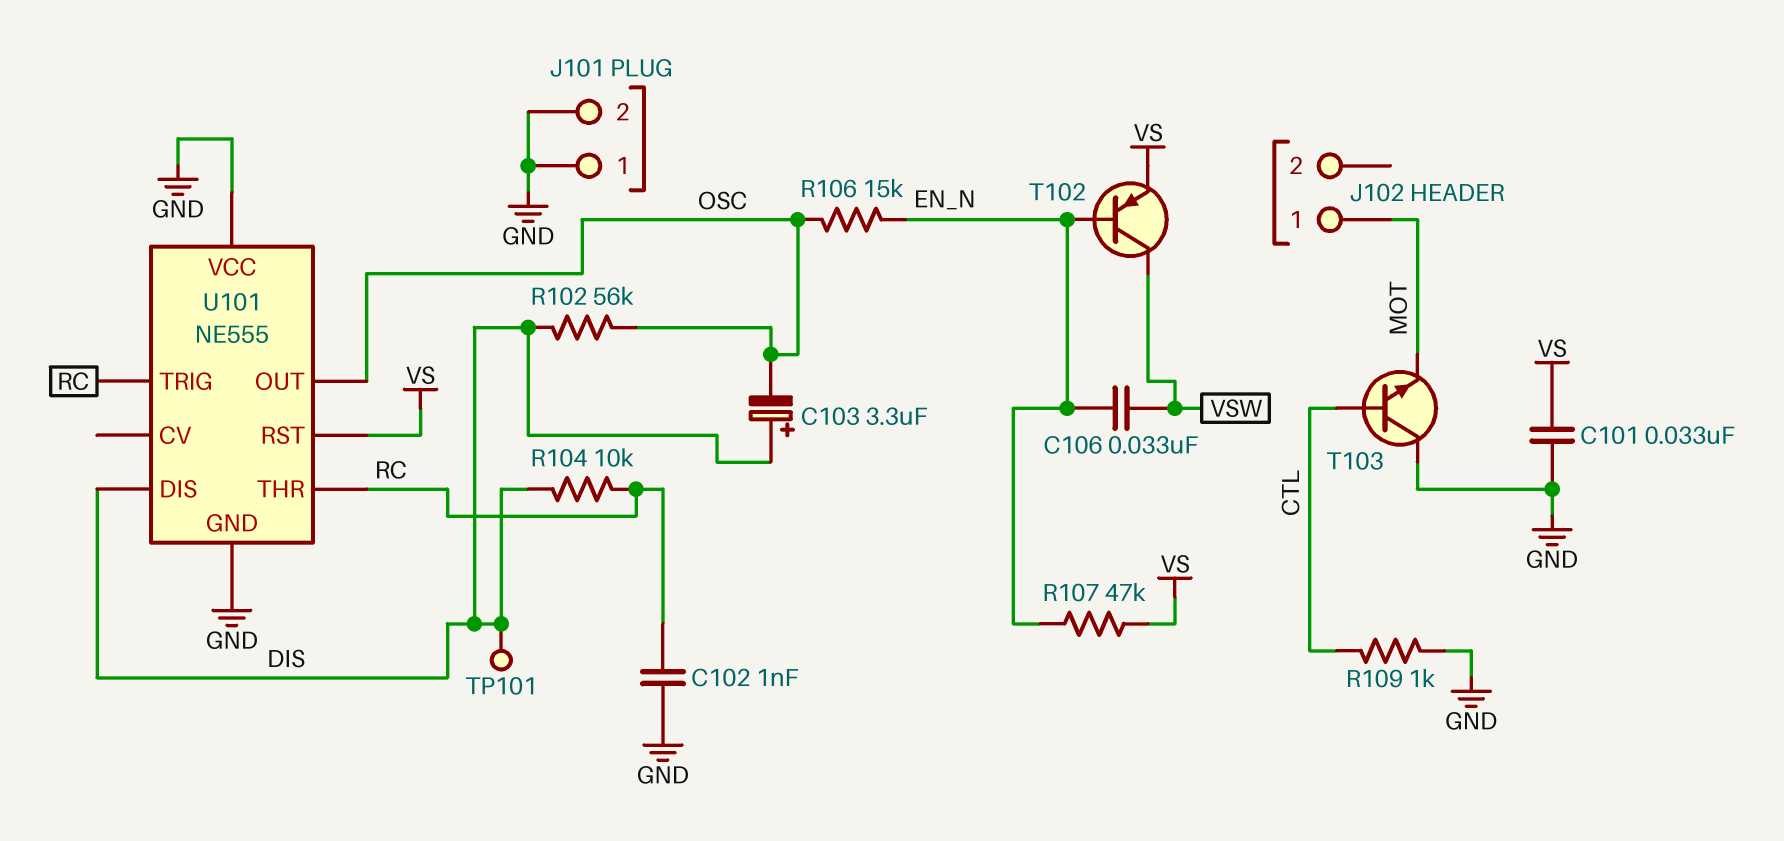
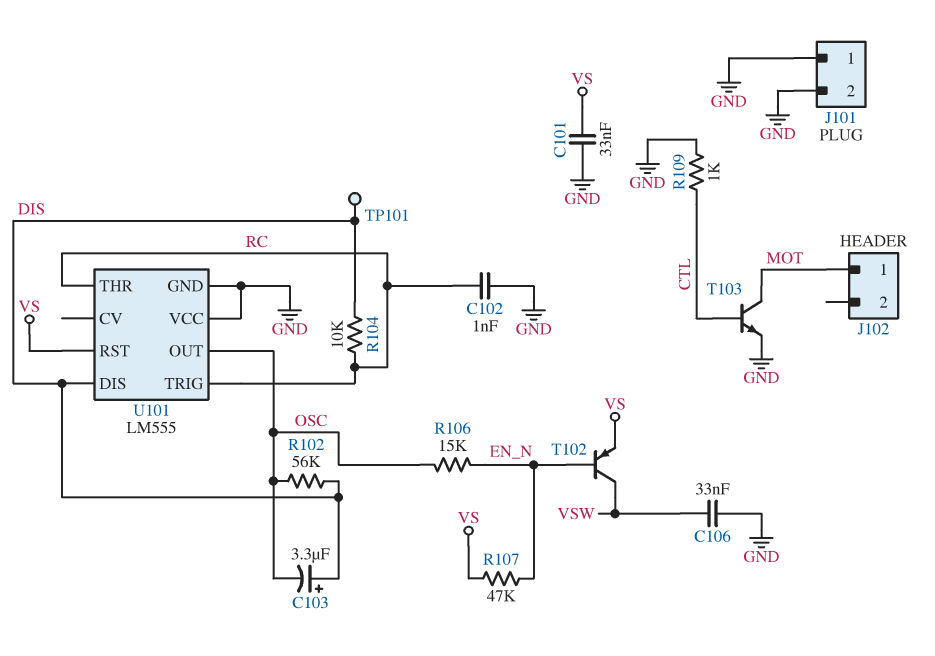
C106: 33nF (EN_N, VSW) -> 33nF (GND, VSW)
T103: NPN (B CTL, C GND, E MOT) -> NPN (B CTL, C MOT, E GND)
U101: NE555 -> LM555

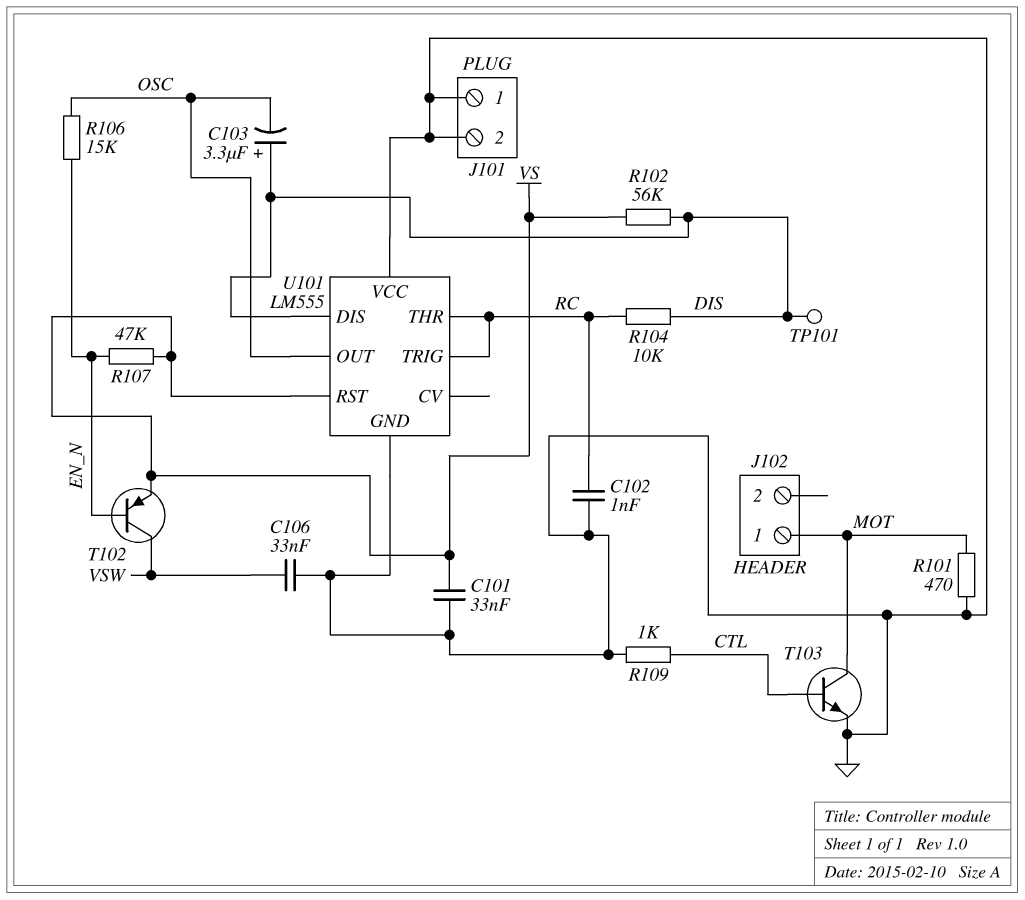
R101: none -> 470 (GND, MOT)
R102: 56k (DIS, OSC) -> 56k (DIS, VS)

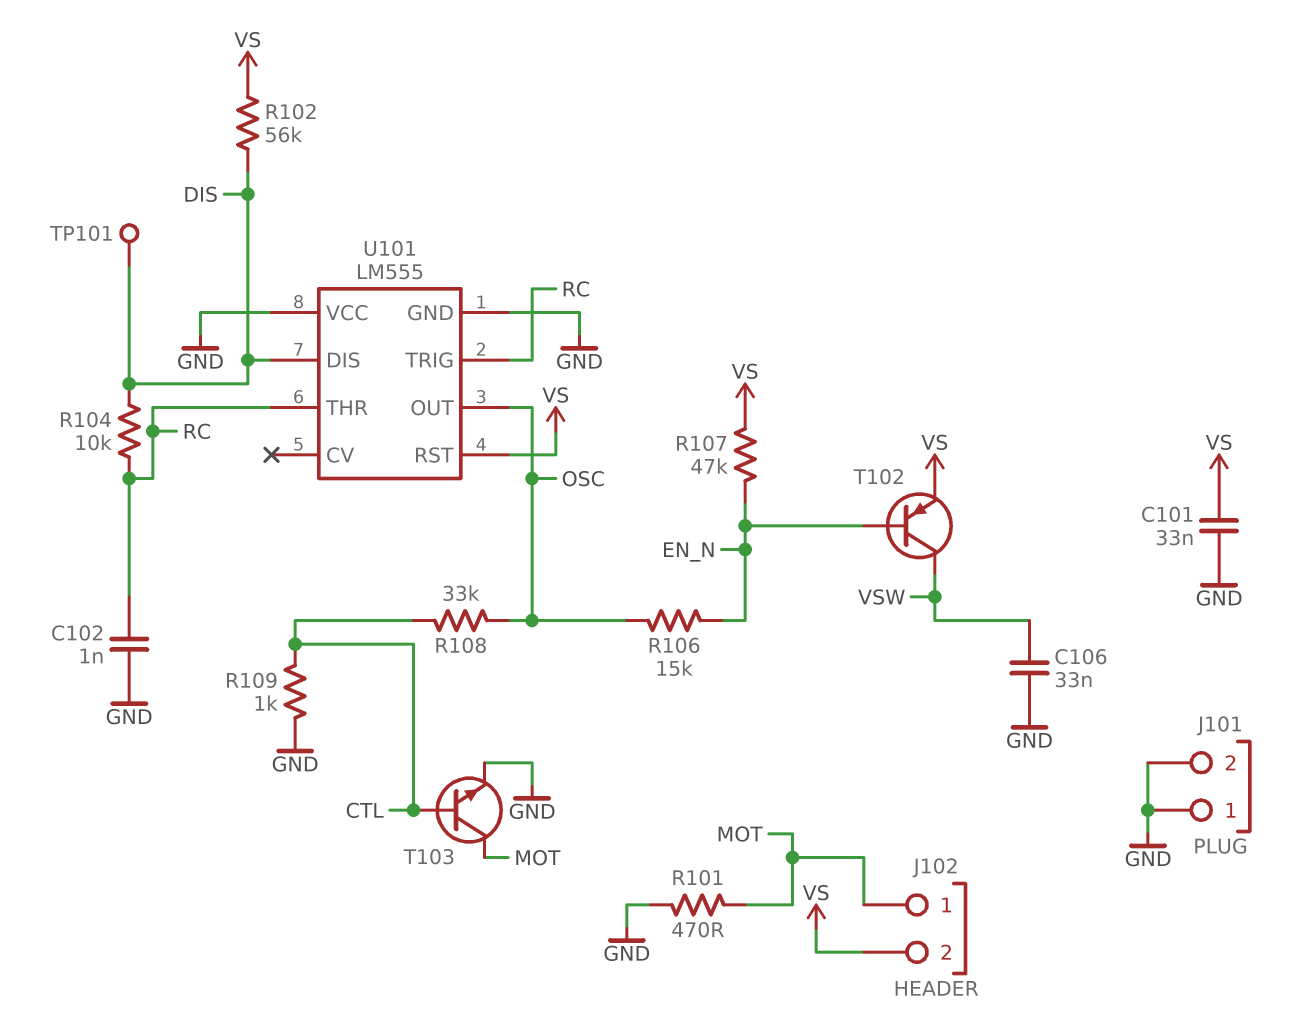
C103: 3.3uF (plus DIS, minus OSC) -> none
J102 pin 2: none -> VS
R108: none -> 33k (CTL, OSC)

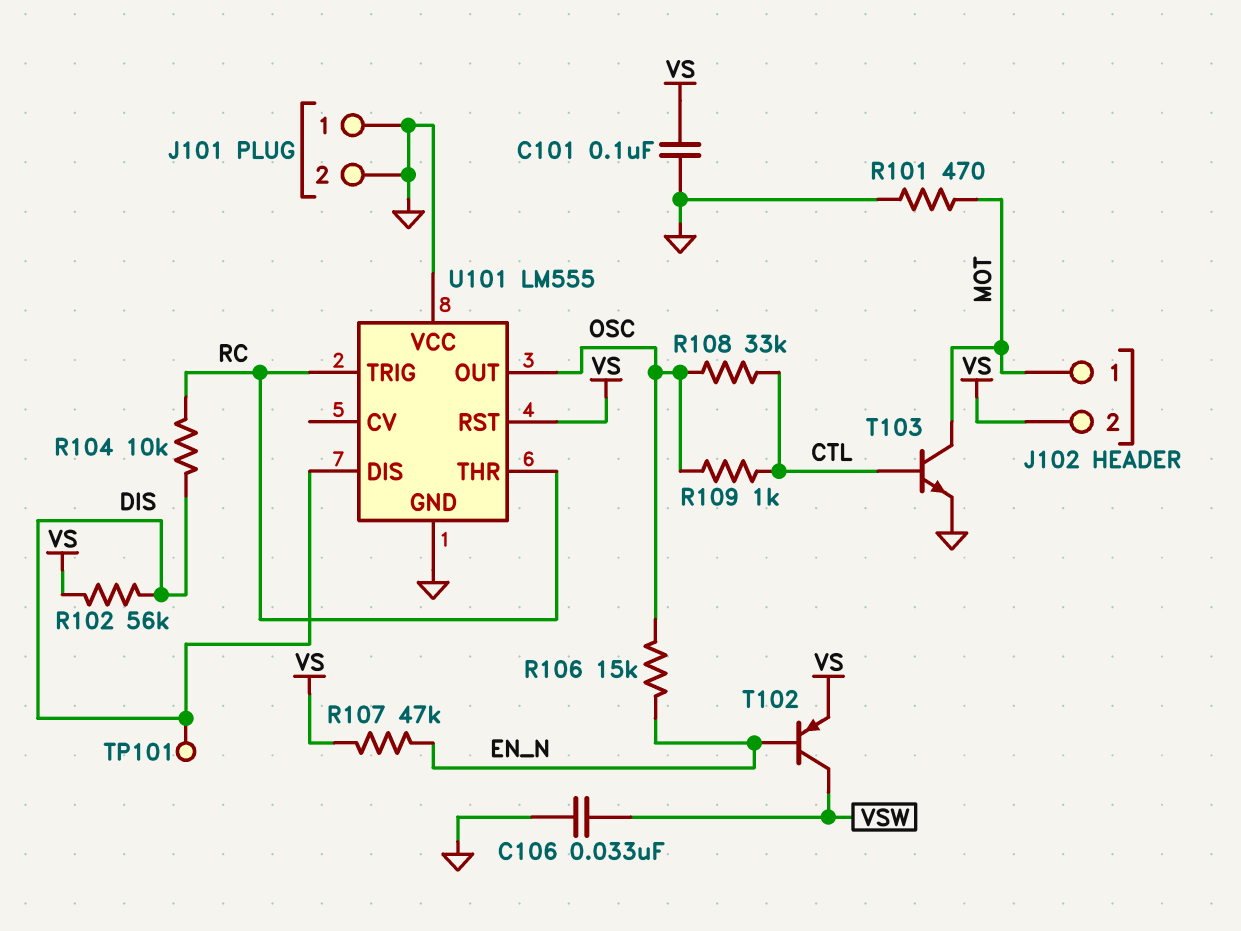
C101: 33nF (GND, VS) -> 100nF (GND, VS)
C102: 1nF (GND, RC) -> none
R109: 1k (CTL, GND) -> 1k (CTL, OSC)

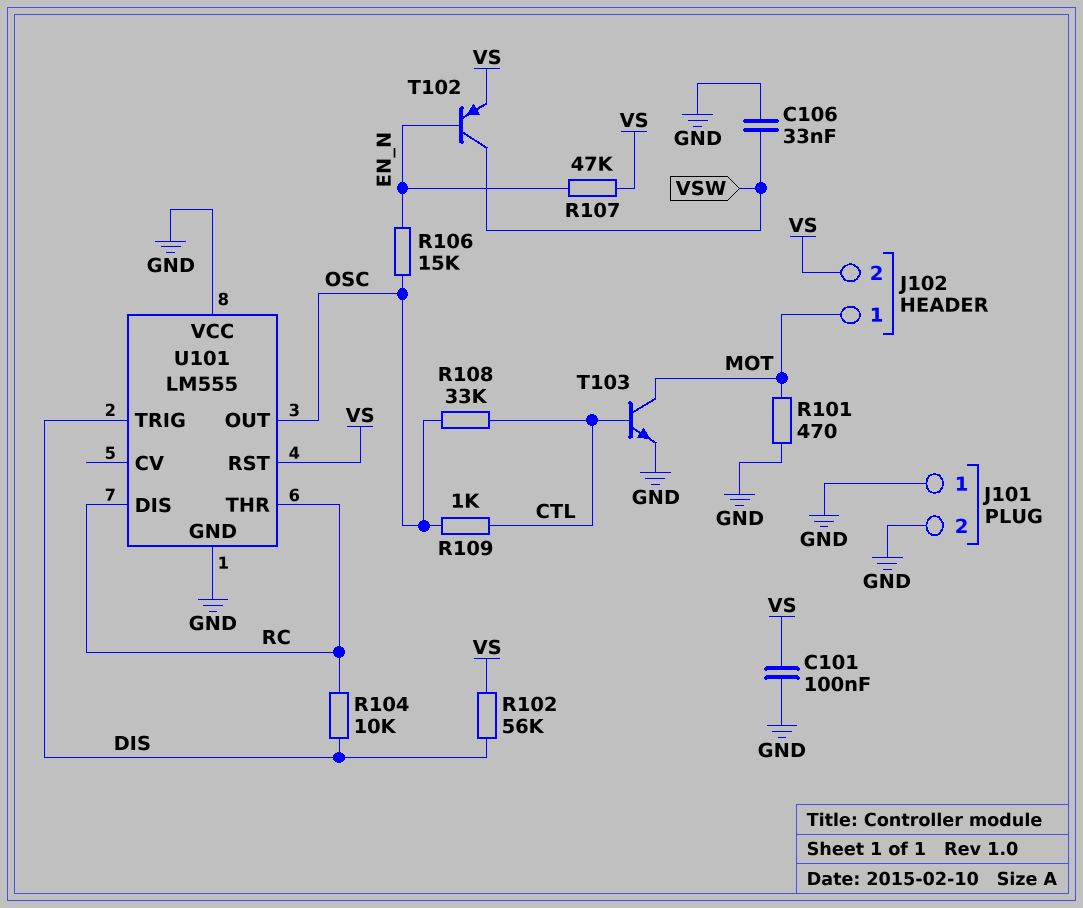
TP101: test point (DIS) -> none
U101 pin DIS: DIS -> RC
U101 pin TRIG: RC -> DIS

